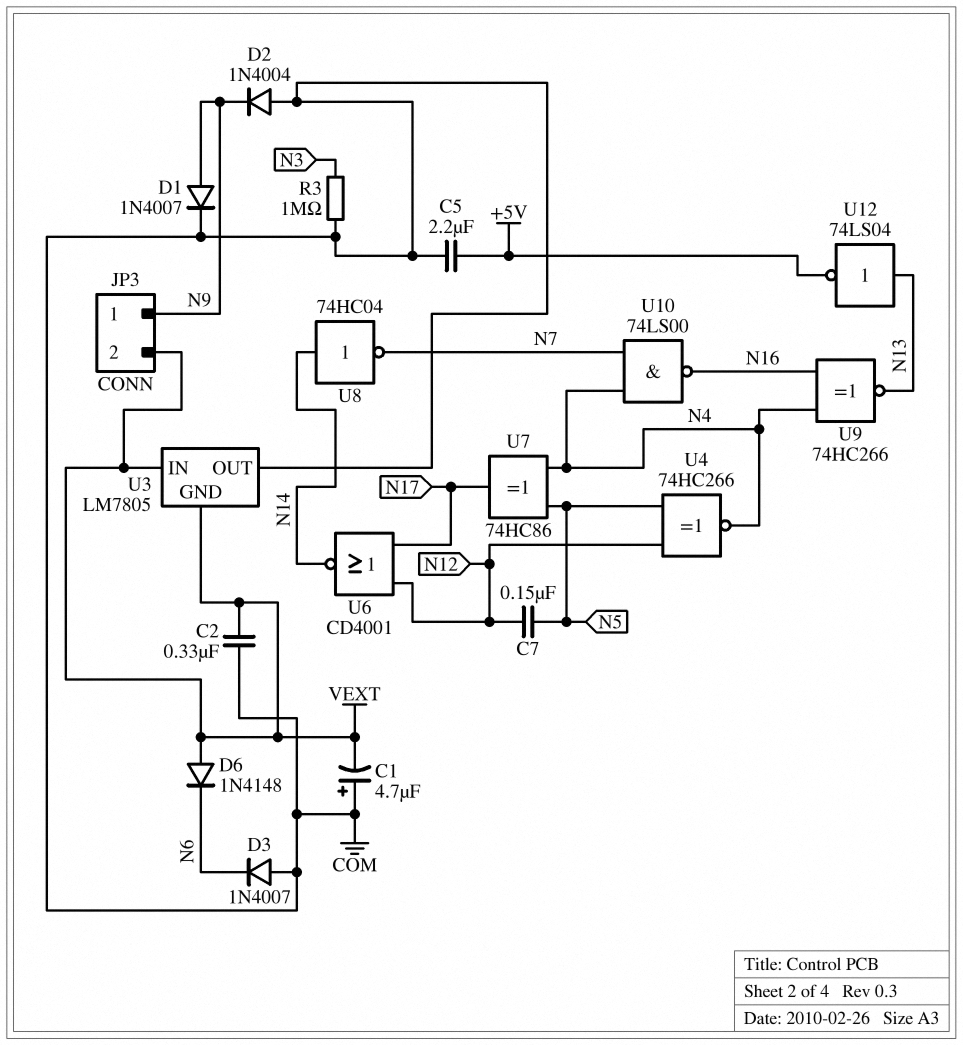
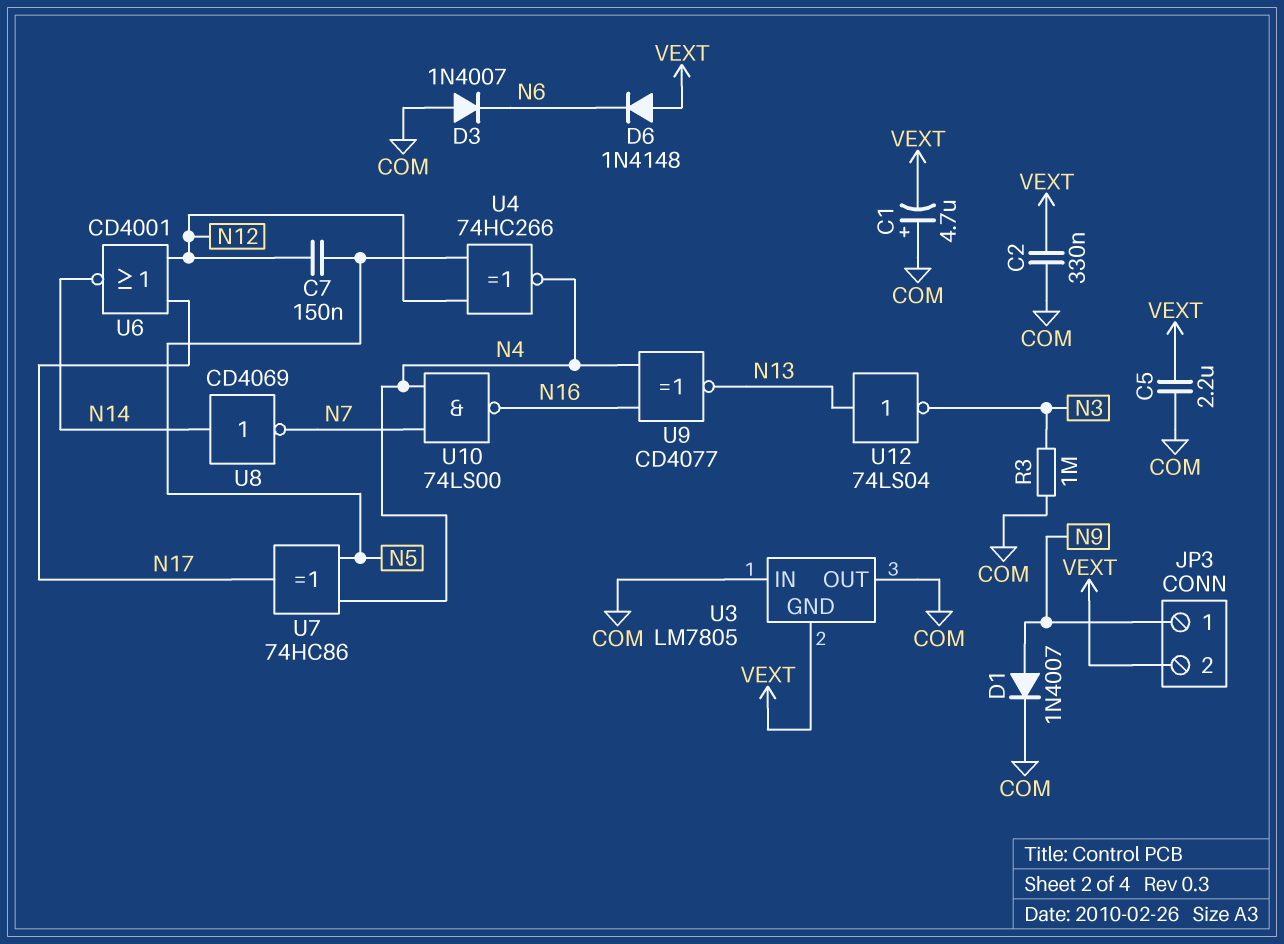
C5: 2.2uF (+5V, COM) -> 2.2uF (COM, VEXT)
D2: diode 1N4004 (A COM, K N9) -> none
U3 pin IN: VEXT -> COM
U8: NOT 74HC04 (in N14, out N7) -> NOT CD4069 (in N14, out N7)
U9: XNOR 74HC266 (in N4, in N16, out N13) -> XNOR CD4077 (in N4, in N16, out N13)
U12: NOT 74LS04 (in N13, out +5V) -> NOT 74LS04 (in N13, out N3)

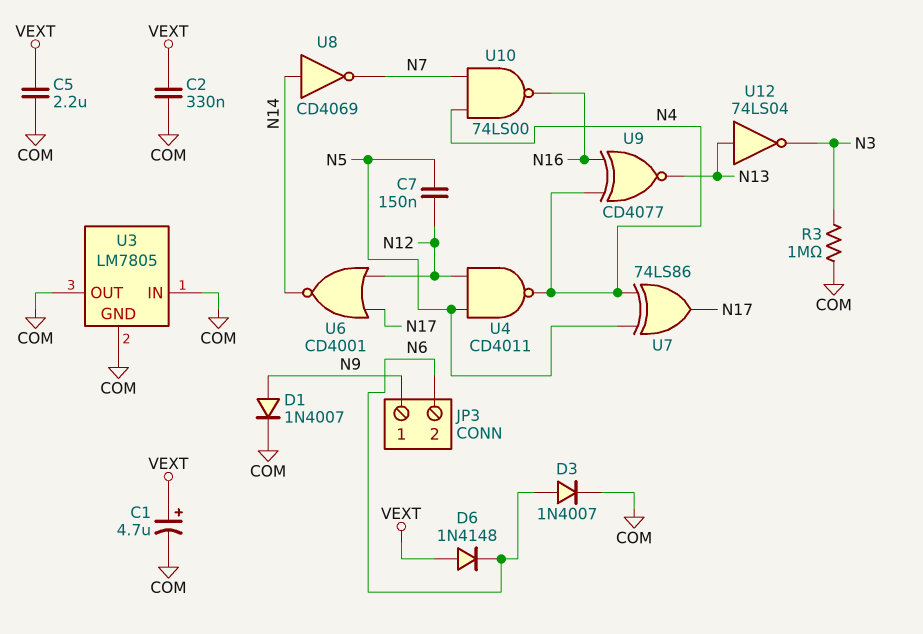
C1: 4.7uF (plus COM, minus VEXT) -> 4.7uF (plus VEXT, minus COM)
D3: diode 1N4007 (A COM, K N6) -> diode 1N4007 (A N6, K COM)
JP3 pin 2: VEXT -> N6
U3 pin GND: VEXT -> COM
U4: XNOR 74HC266 (in N5, in N12, out N4) -> NAND CD4011 (in N5, in N12, out N4)
U7: XOR 74HC86 (in N4, in N5, out N17) -> XOR 74LS86 (in N4, in N5, out N17)

